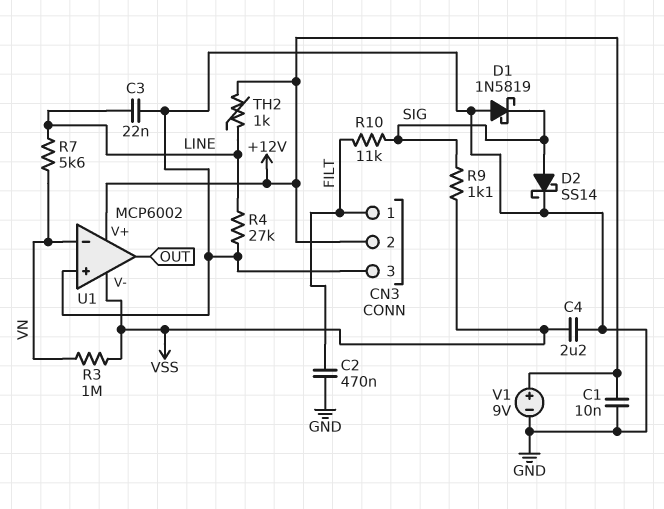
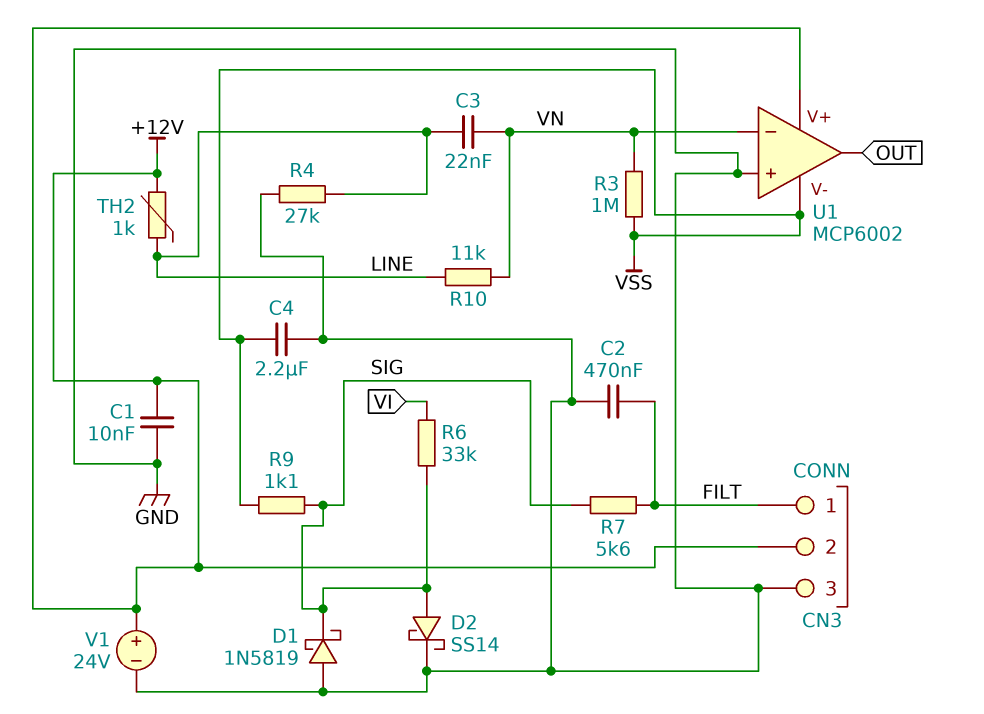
C3: 22nF (GND, LINE) -> 22nF (LINE, VN)
R6: none -> 33k (SIG, VI)
R7: 5.6k (LINE, VN) -> 5.6k (FILT, SIG)
R10: 11k (FILT, SIG) -> 11k (LINE, VN)
V1: 9V (plus +12V, minus GND) -> 24V (plus +12V, minus GND)

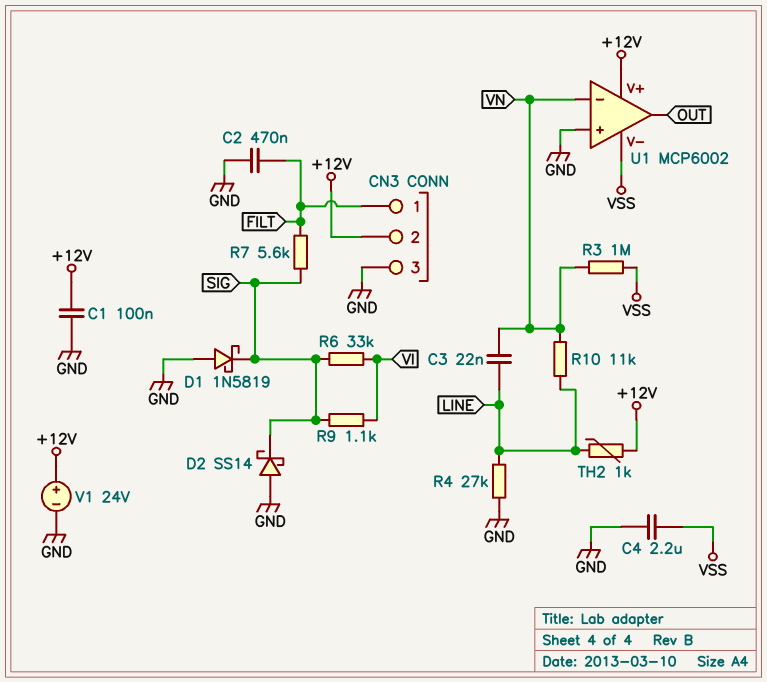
C1: 10nF (+12V, GND) -> 100nF (+12V, GND)
D2: schottky SS14 (A SIG, K GND) -> schottky SS14 (A GND, K SIG)
R9: 1.1k (SIG, VSS) -> 1.1k (SIG, VI)

